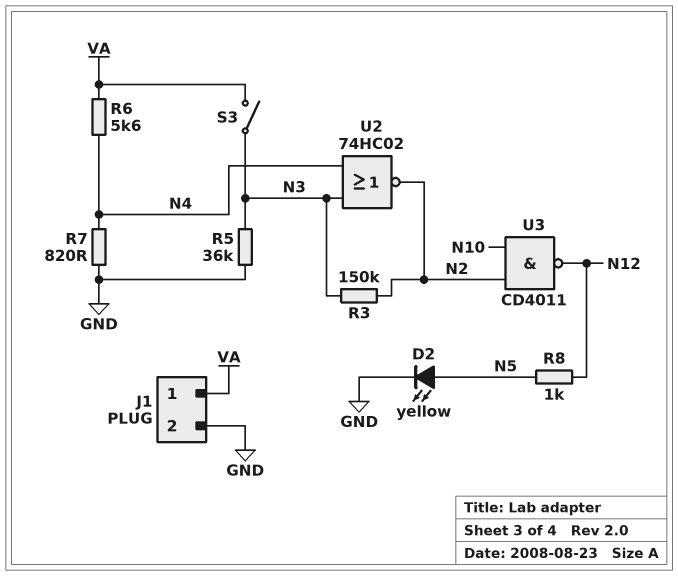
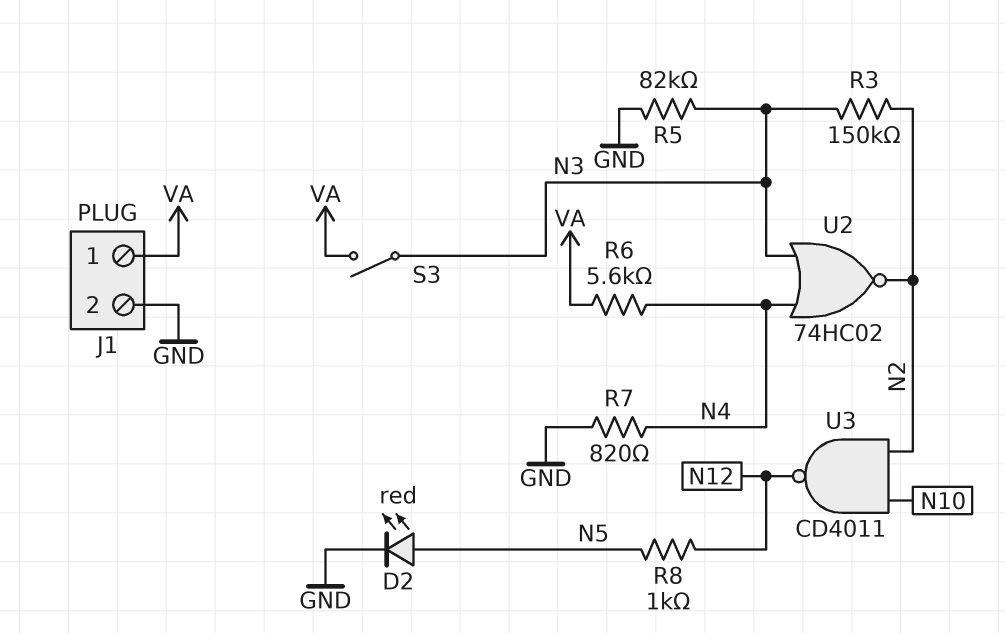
D2: LED yellow (A N5, K GND) -> LED red (A N5, K GND)
R5: 36k (GND, N3) -> 82k (GND, N3)

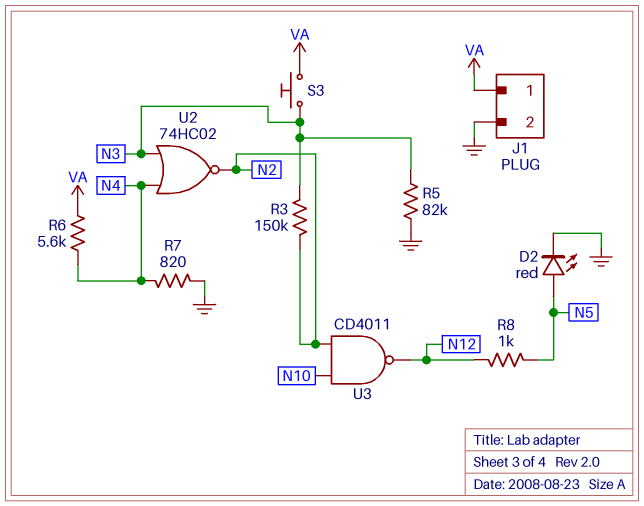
S3: switch (N3, VA) -> button (N3, VA)

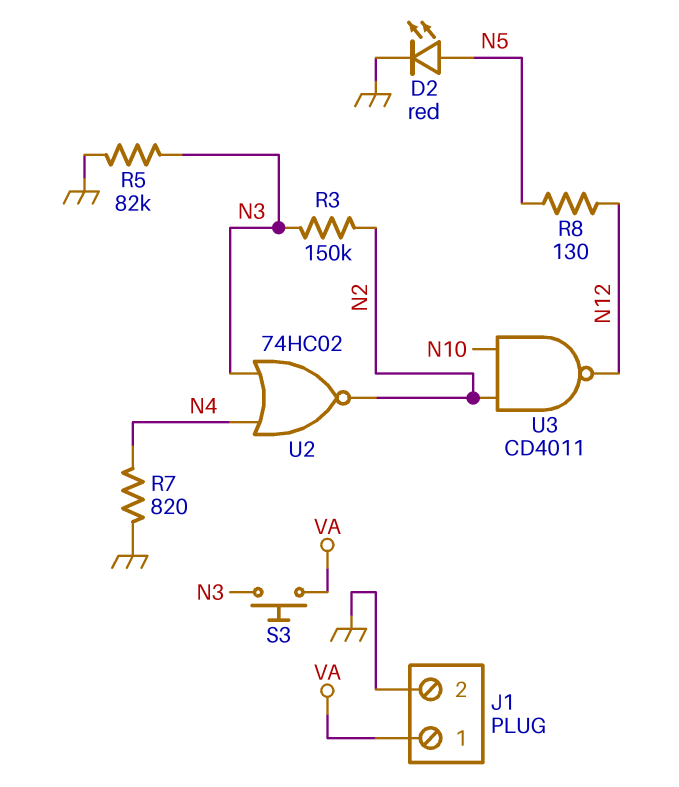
R6: 5.6k (N4, VA) -> none
R8: 1k (N5, N12) -> 130 (N5, N12)

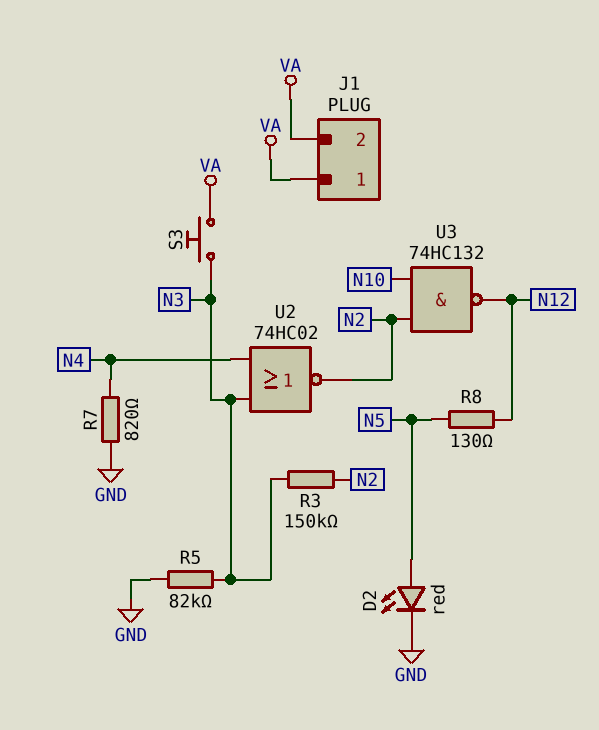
J1 pin 2: GND -> VA
U3: NAND CD4011 (in N2, in N10, out N12) -> NAND 74HC132 (in N2, in N10, out N12)

